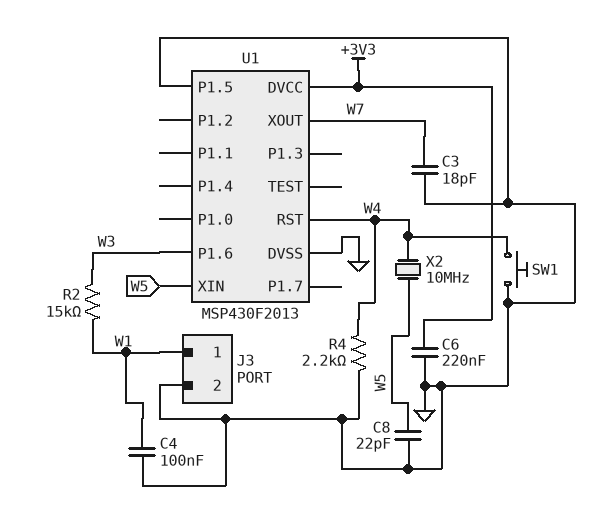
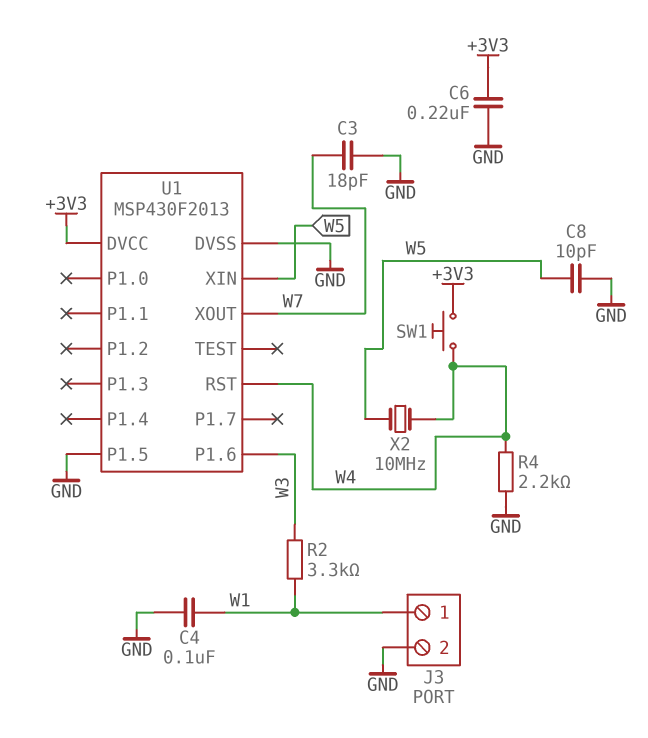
C8: 22pF (GND, W5) -> 10pF (GND, W5)
R2: 15k (W1, W3) -> 3.3k (W1, W3)
SW1: button (GND, W4) -> button (+3V3, W4)

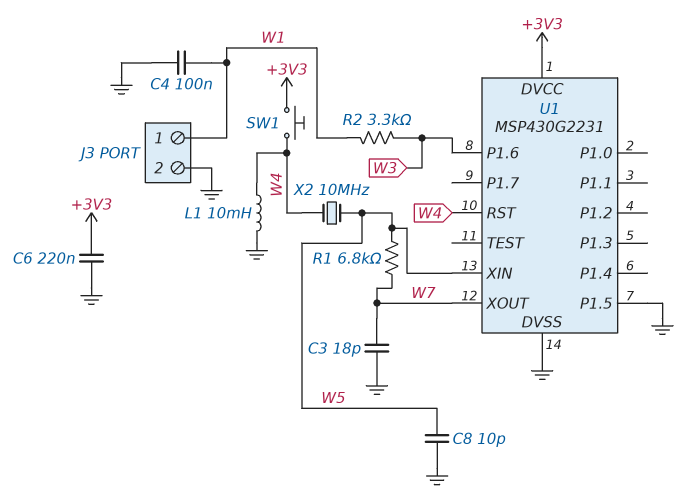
L1: none -> 10mH (GND, W4)
R1: none -> 6.8k (W5, W7)
R4: 2.2k (GND, W4) -> none
U1: MSP430F2013 -> MSP430G2231

